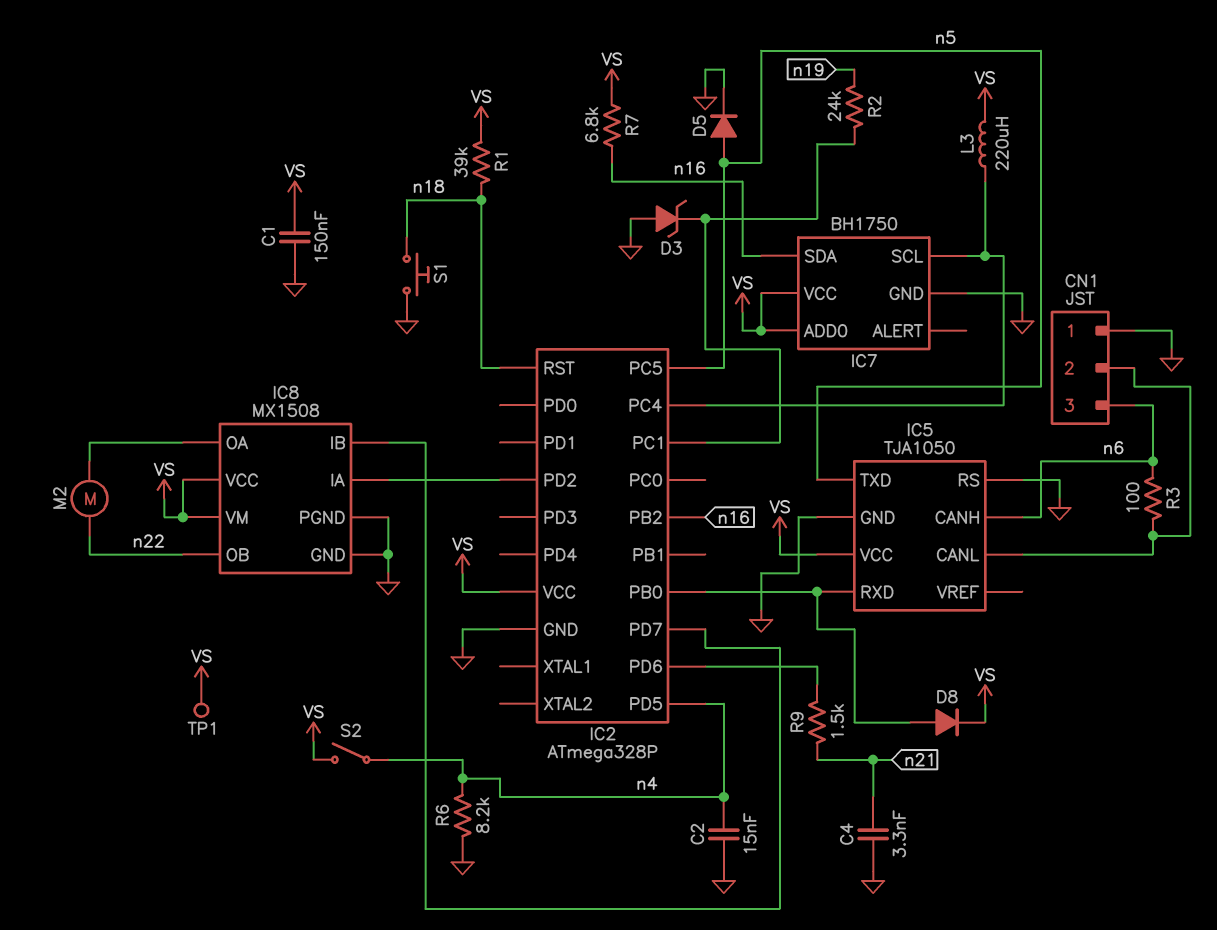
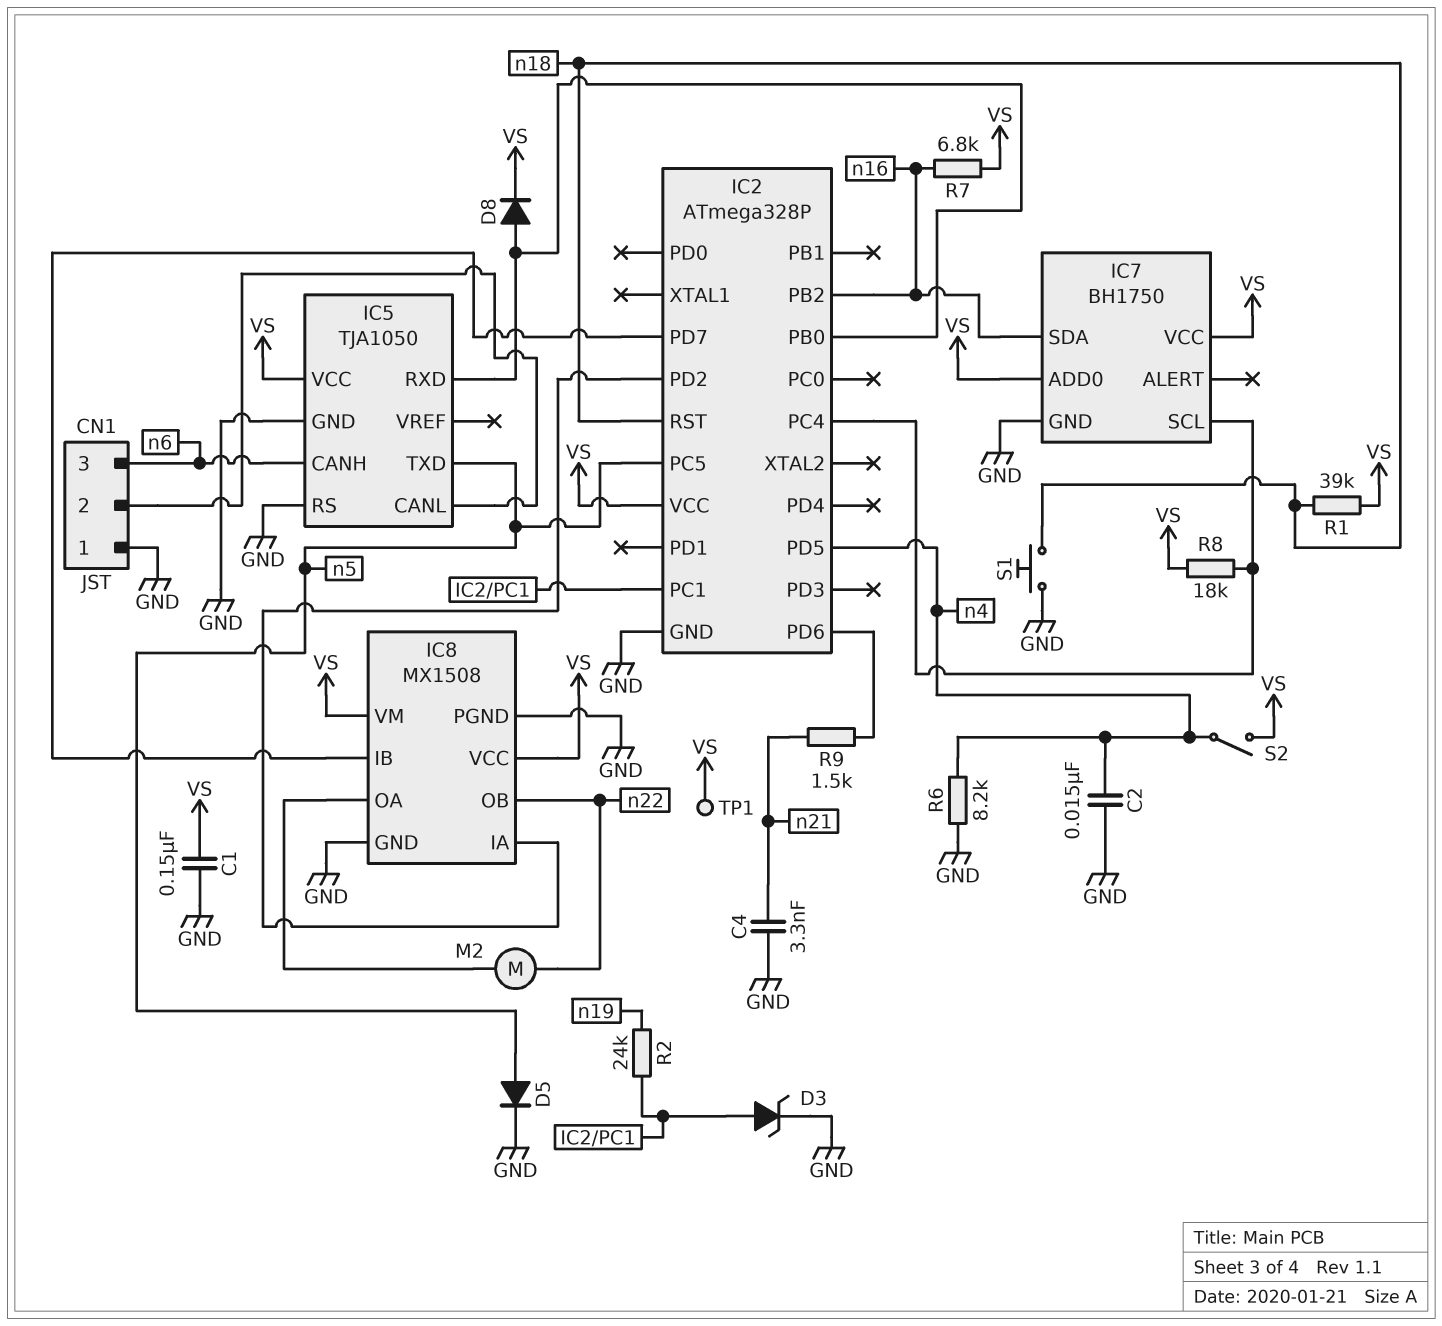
D3: zener (A GND, K IC2/PC1) -> zener (A IC2/PC1, K GND)
L3: 220uH (IC2/PC4, VS) -> none
R3: 100 (CN1/2, n6) -> none
R8: none -> 18k (IC2/PC4, VS)

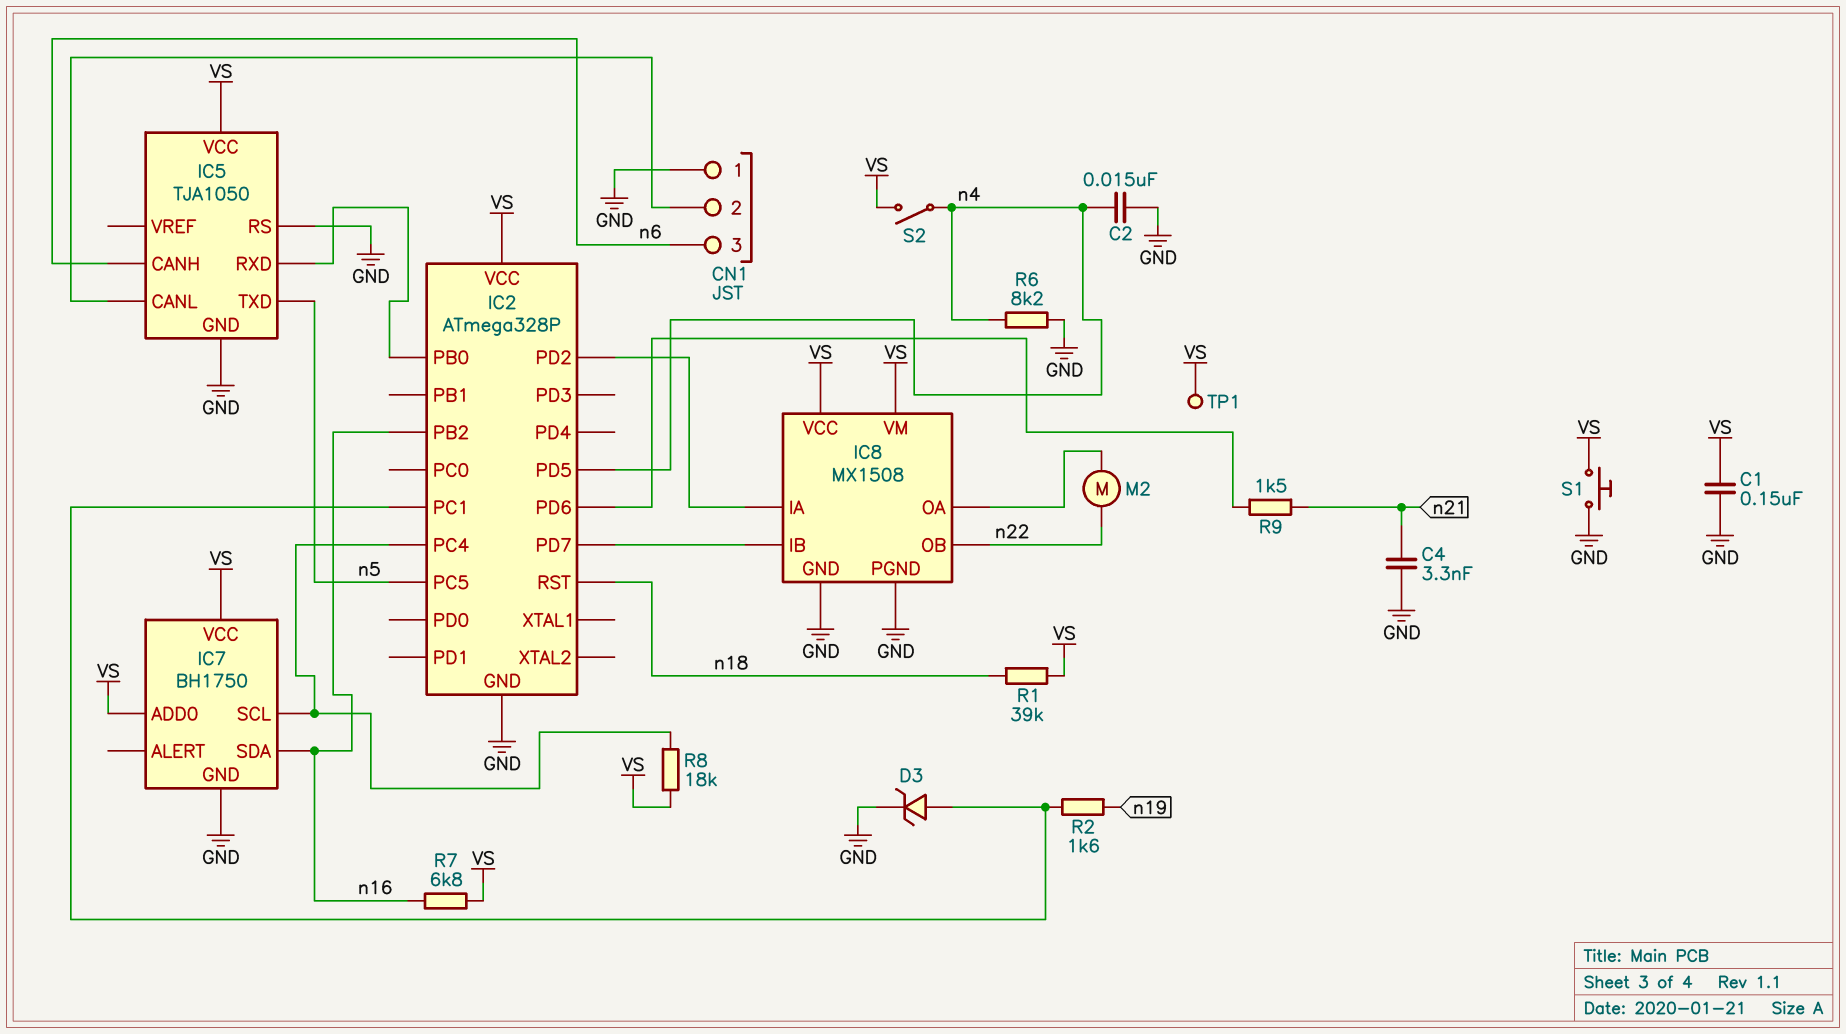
D5: diode (A n5, K GND) -> none
D8: diode (A IC2/PB0, K VS) -> none
R2: 24k (IC2/PC1, n19) -> 1.6k (IC2/PC1, n19)
S1: button (GND, n18) -> button (GND, VS)

